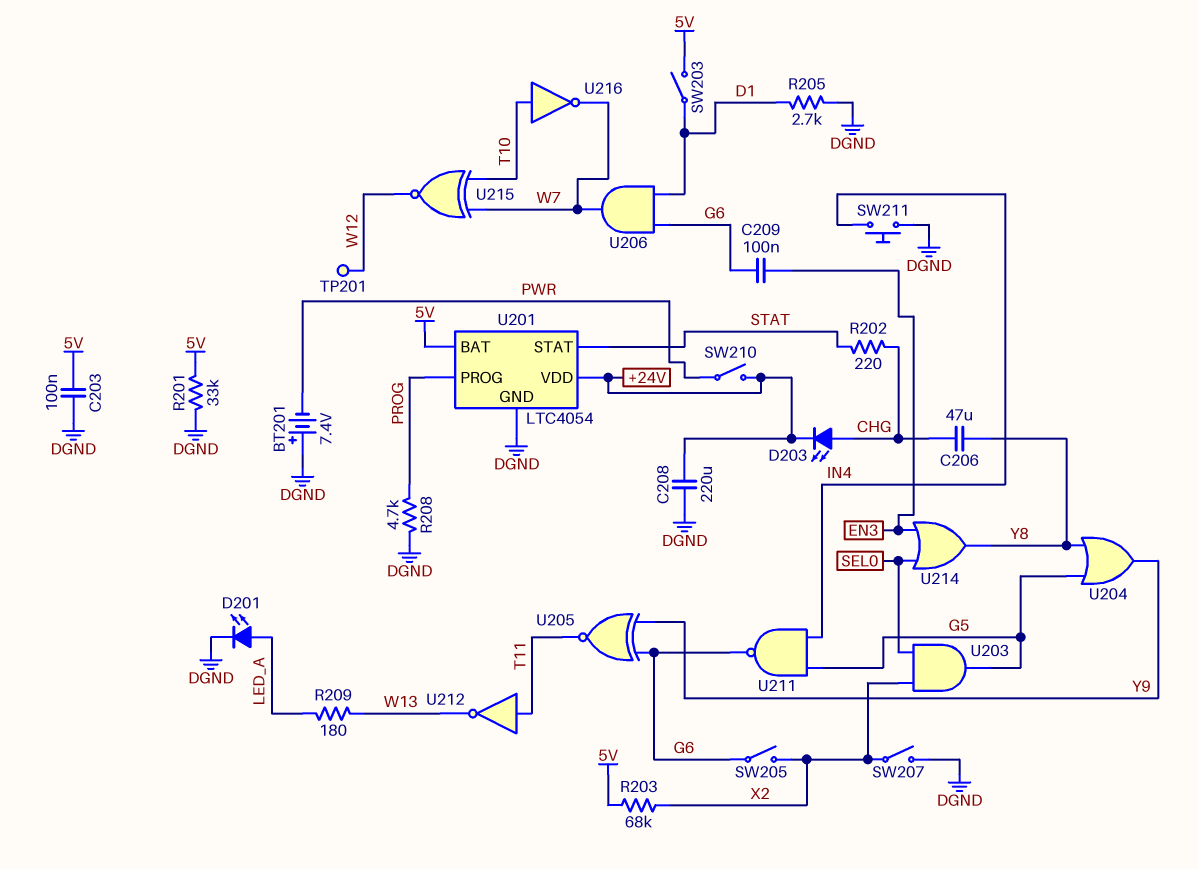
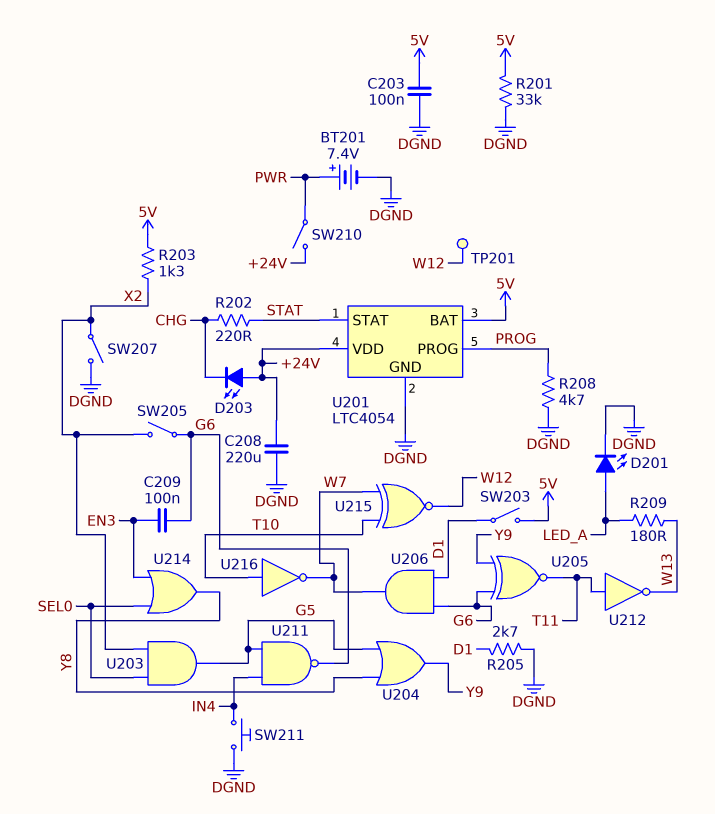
BT201: 7.4V (plus DGND, minus PWR) -> 7.4V (plus PWR, minus DGND)
C206: 47uF (CHG, Y8) -> none
D203: LED (A CHG, K +24V) -> LED (A +24V, K CHG)
R203: 68k (5V, X2) -> 1.3k (5V, X2)

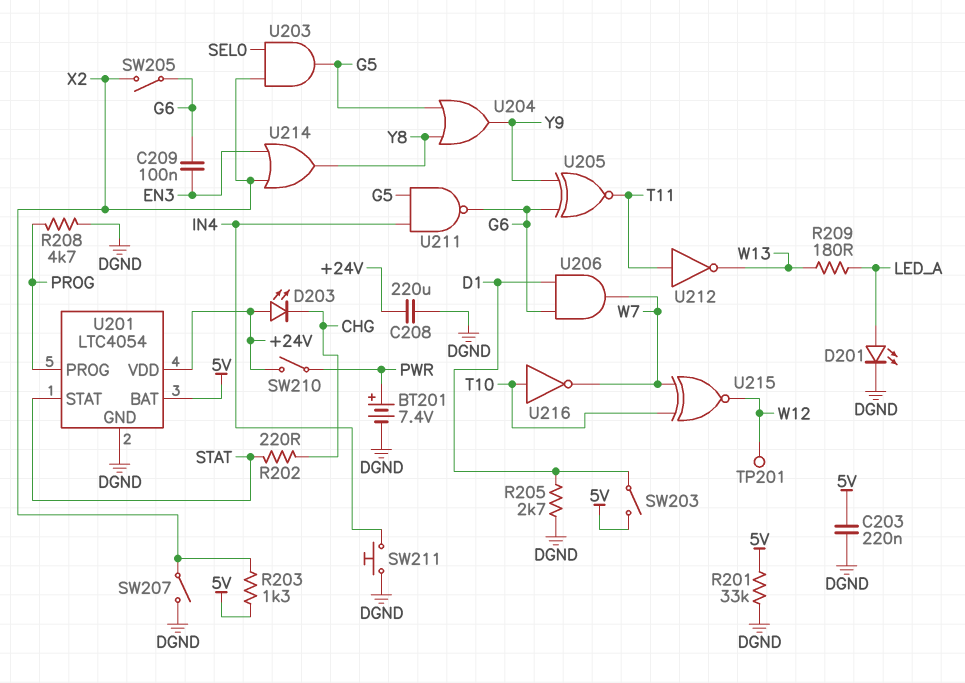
C203: 100nF (5V, DGND) -> 220nF (5V, DGND)
U214: OR (in EN3, in SEL0, out Y8) -> OR (in EN3, in X2, out Y8)

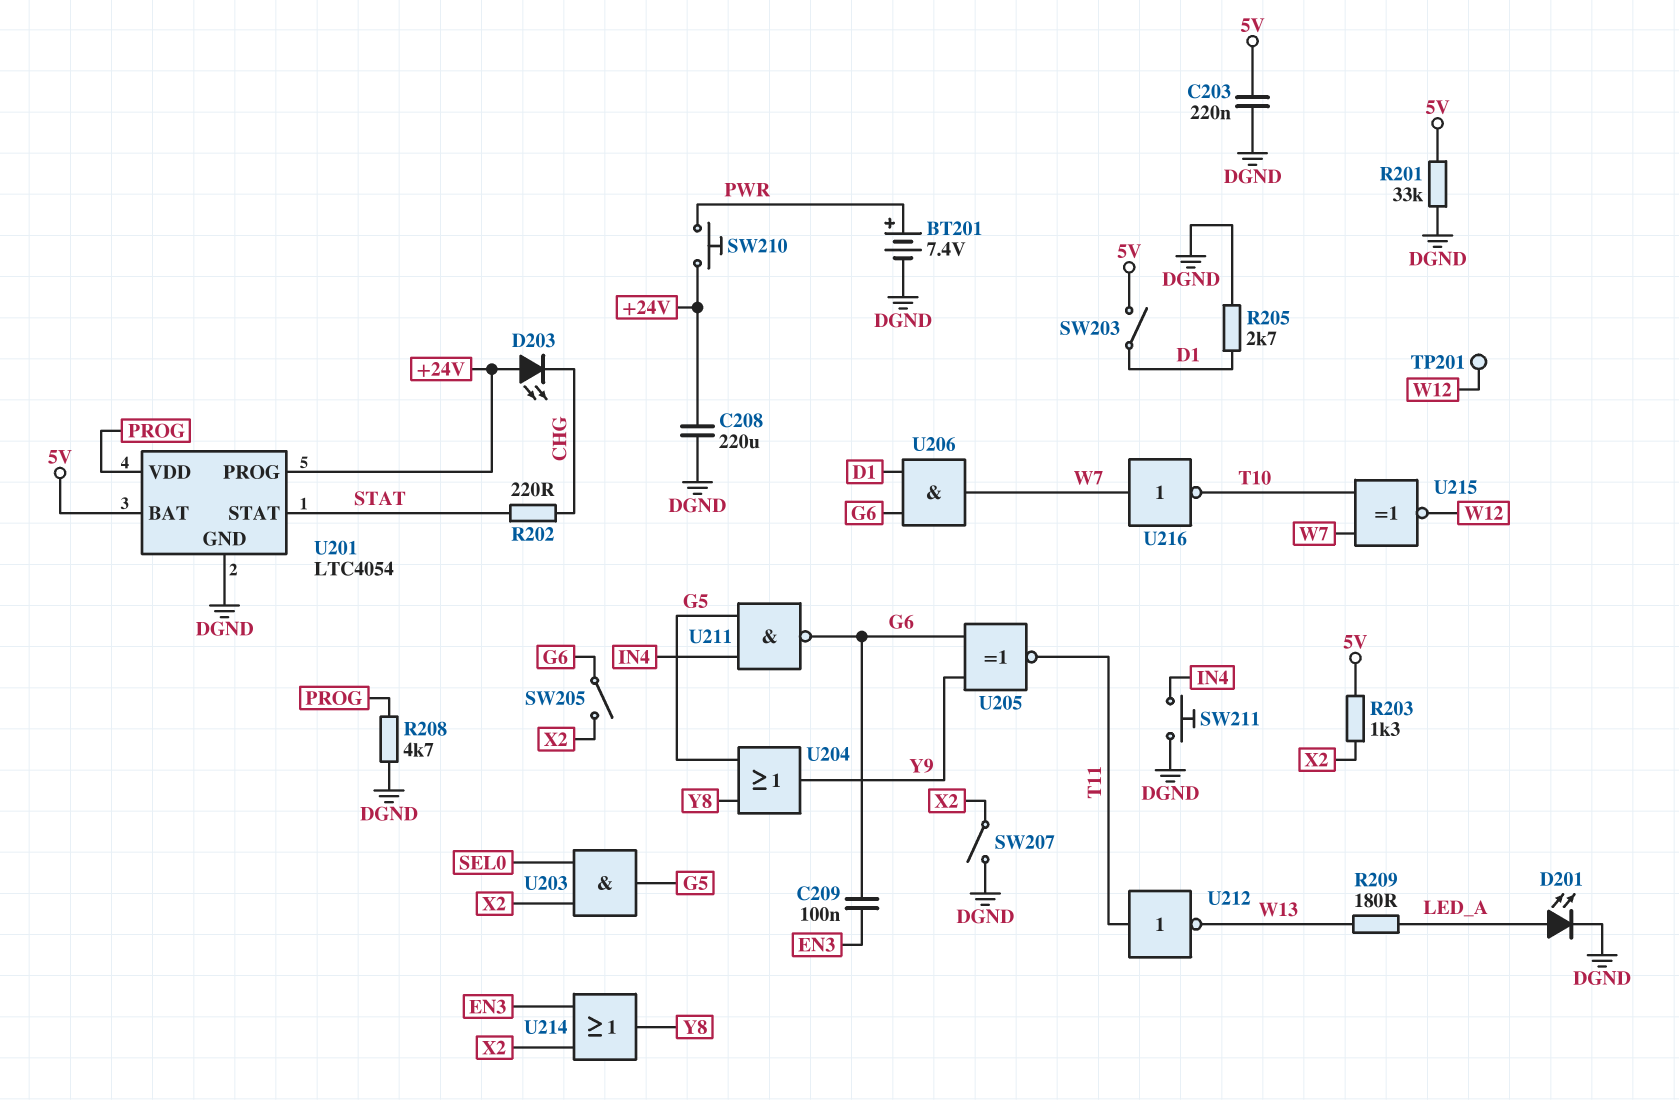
SW210: switch (+24V, PWR) -> button (+24V, PWR)
U201 pin PROG: PROG -> +24V
U201 pin VDD: +24V -> PROG
U216: NOT (in T10, out W7) -> NOT (in W7, out T10)

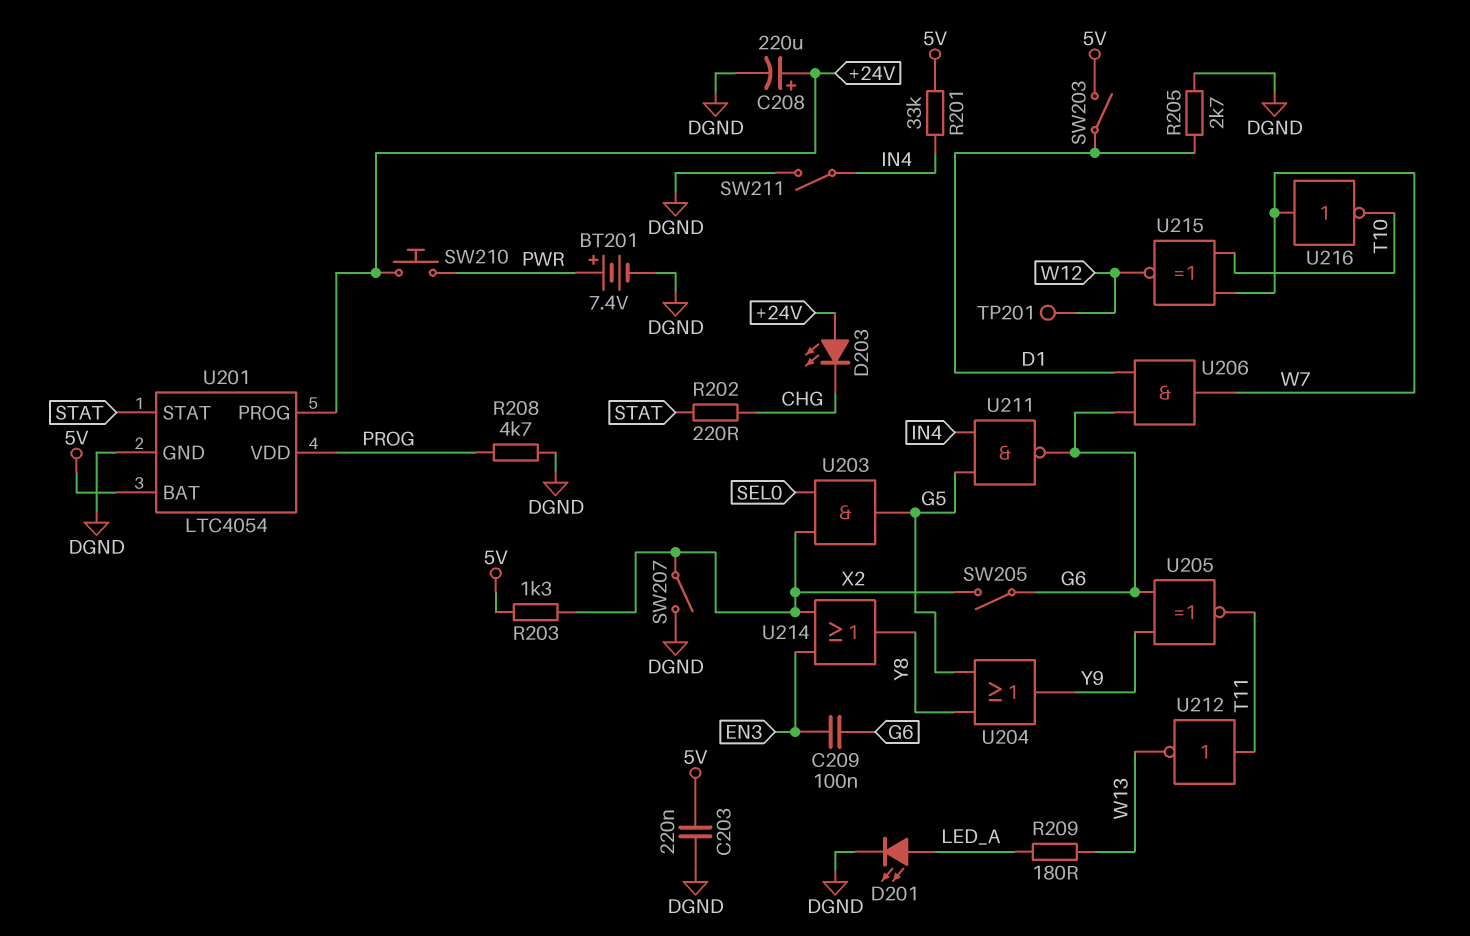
C208: 220uF (+24V, DGND) -> 220uF (plus +24V, minus DGND)
R201: 33k (5V, DGND) -> 33k (5V, IN4)
SW211: button (DGND, IN4) -> switch (DGND, IN4)

